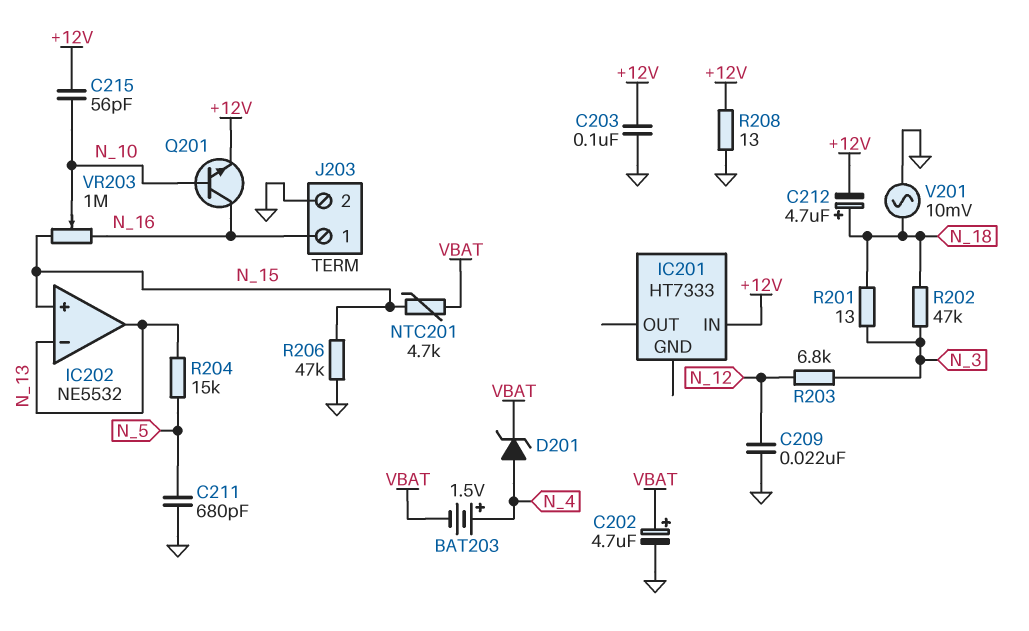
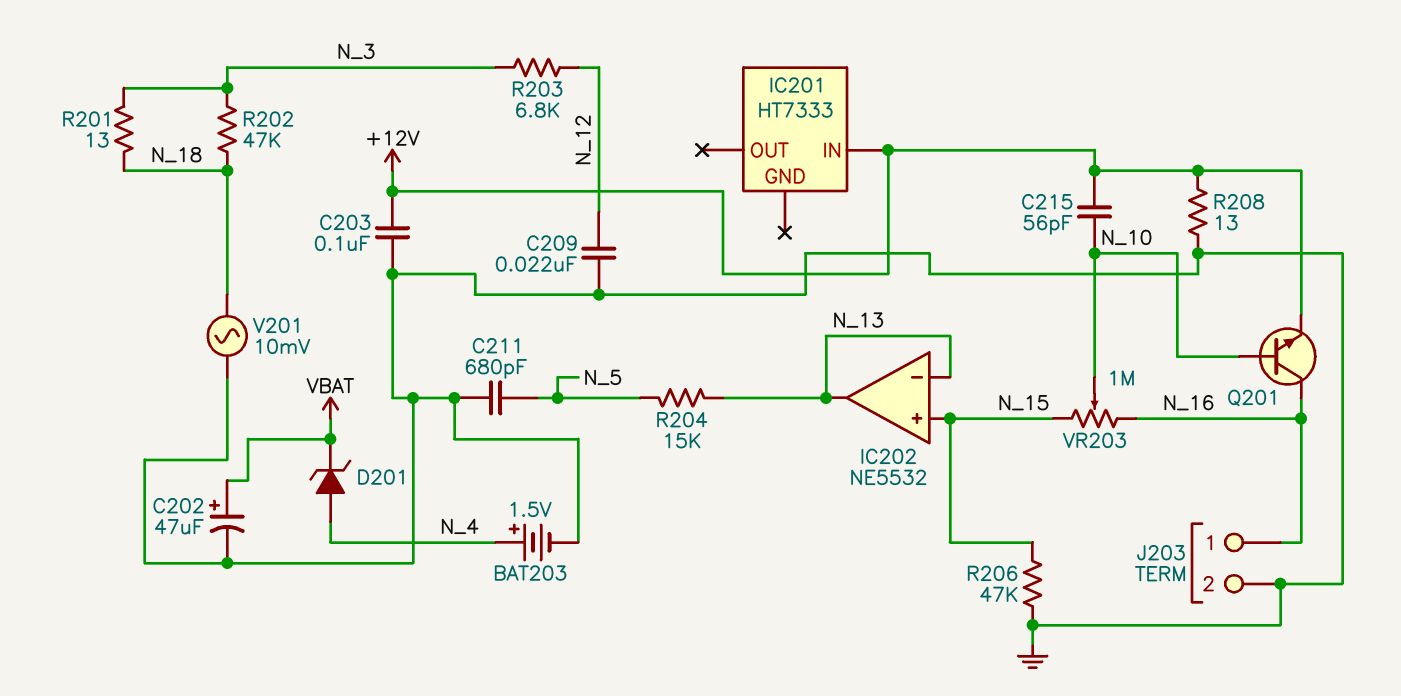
BAT203: 1.5V (plus N_4, minus VBAT) -> 1.5V (plus N_4, minus GND)
C202: 4.7uF (plus VBAT, minus GND) -> 47uF (plus VBAT, minus GND)
C212: 4.7uF (plus N_18, minus +12V) -> none
NTC201: 4.7k (N_15, VBAT) -> none

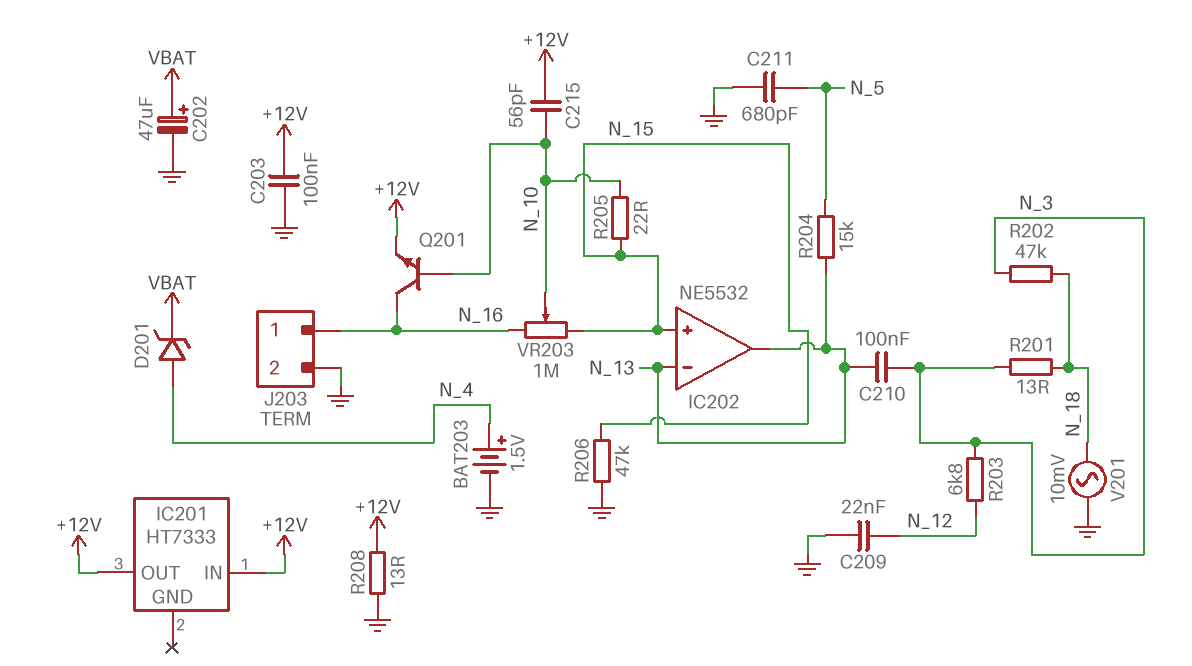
C210: none -> 100nF (N_3, N_13)
IC201 pin OUT: none -> +12V
R205: none -> 22 (N_10, N_15)

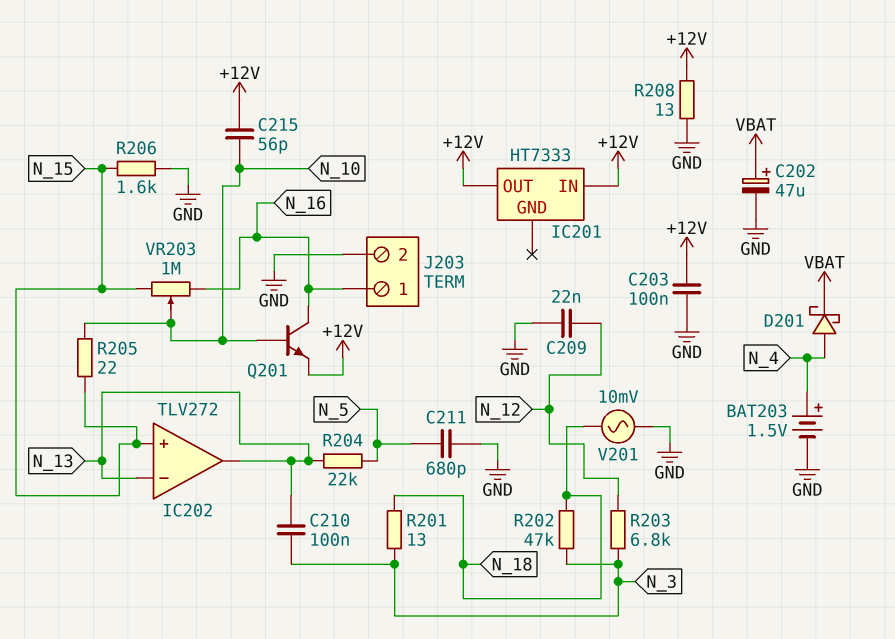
D201: zener (A N_4, K VBAT) -> schottky (A N_4, K VBAT)
IC202: NE5532 -> TLV272
R204: 15k (N_5, N_13) -> 22k (N_5, N_13)
R206: 47k (GND, N_15) -> 1.6k (GND, N_15)

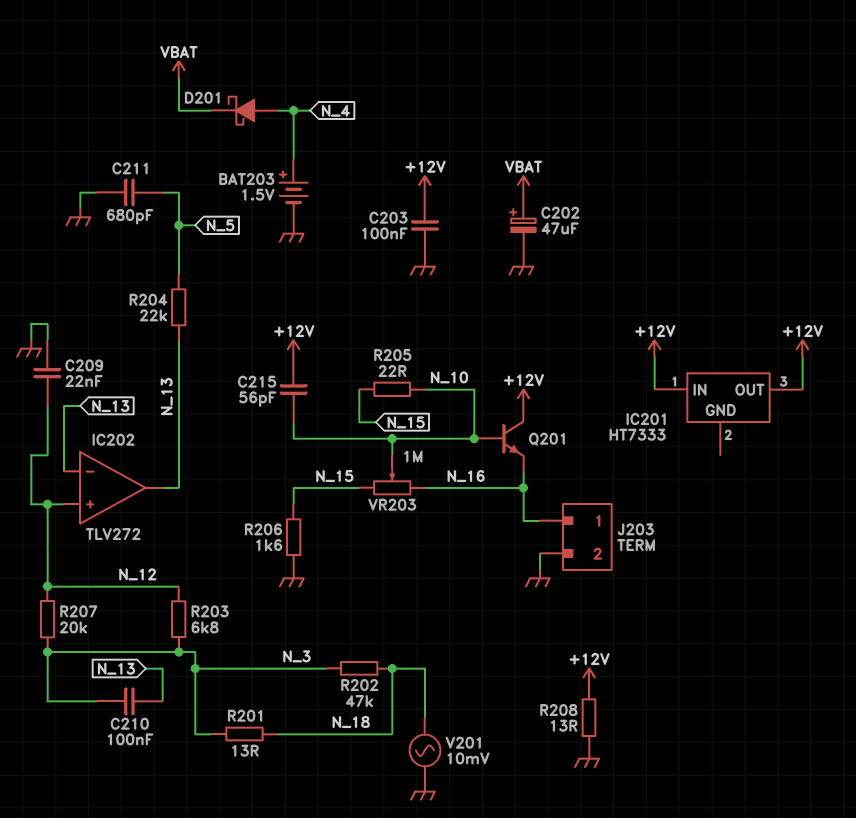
IC202 pin in+: N_15 -> N_12
Q201: NPN (B N_10, C N_16, E +12V) -> NPN (B N_10, C +12V, E N_16)
R207: none -> 20k (N_3, N_12)

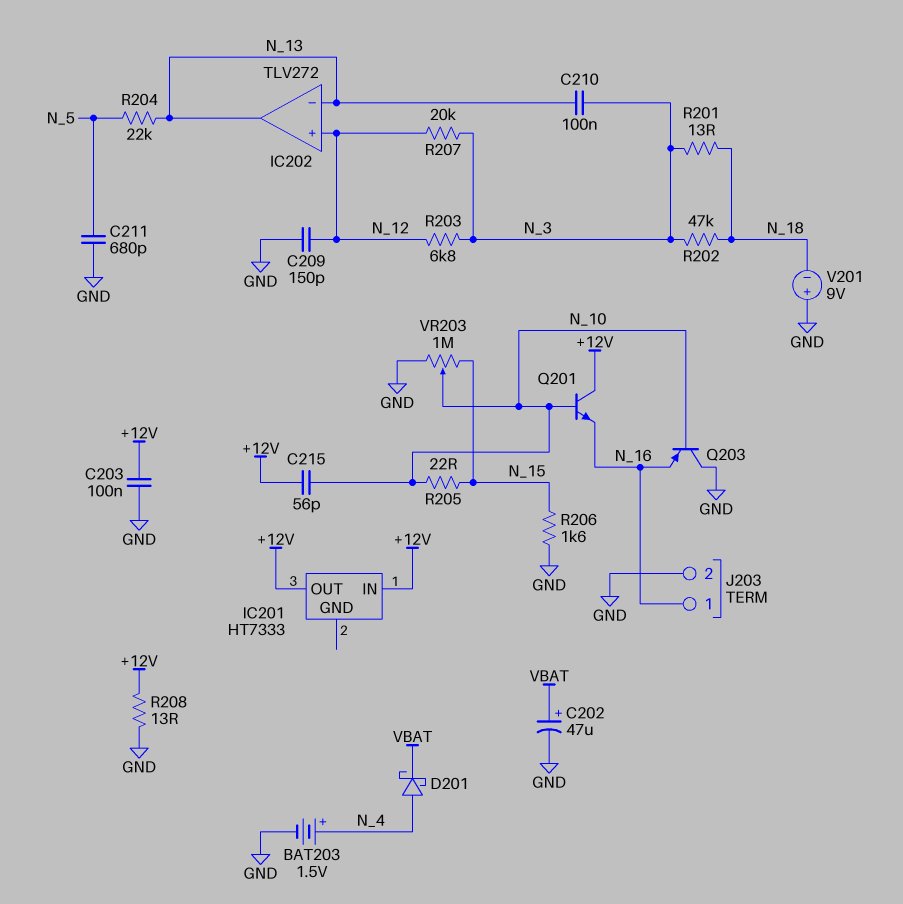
C209: 22nF (GND, N_12) -> 150pF (GND, N_12)
Q203: none -> PNP (B N_10, C GND, E N_16)
V201: AC 10mV (GND, N_18) -> 9V (plus GND, minus N_18)
VR203: 1M (N_15, N_16, wiper N_10) -> 1M (GND, N_15, wiper N_10)

